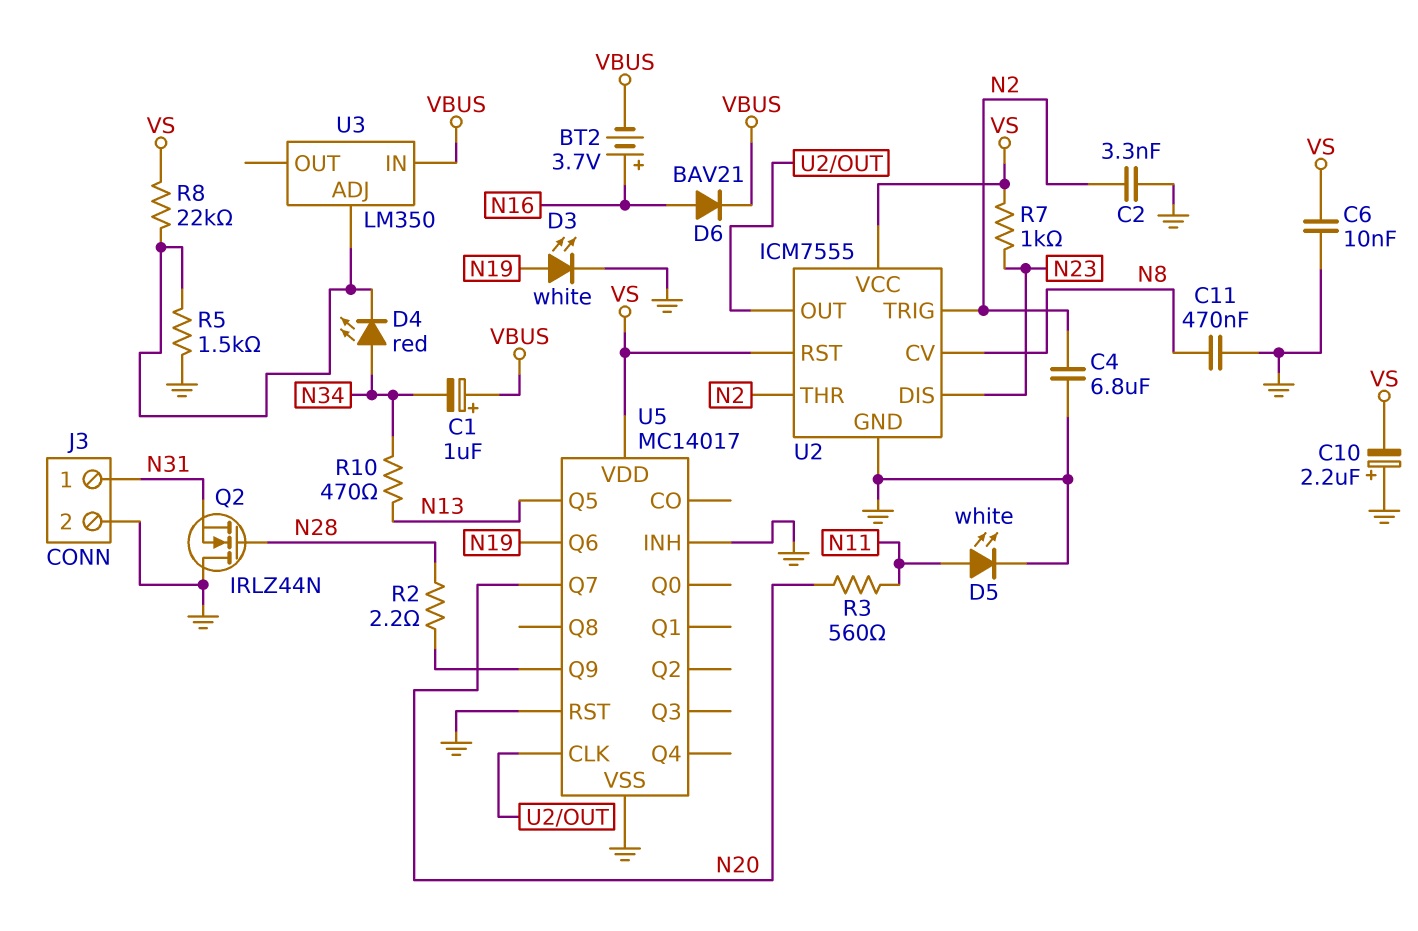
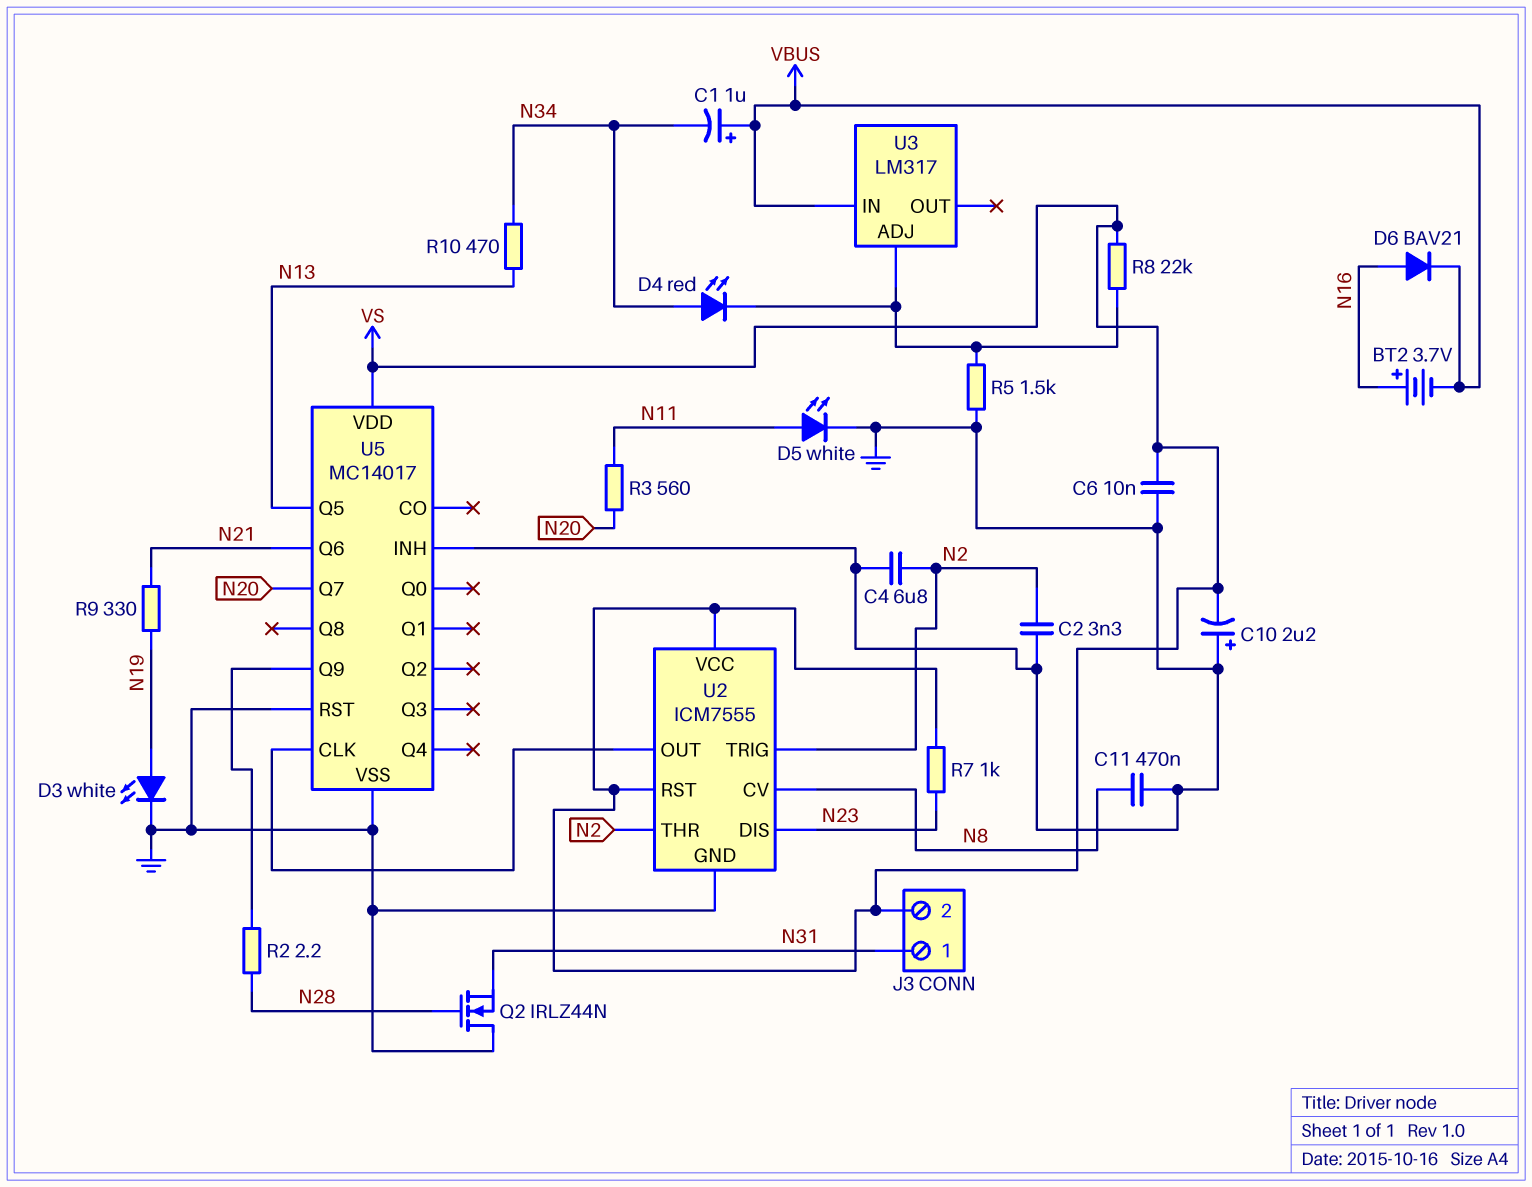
J3 pin 2: GND -> VS
R9: none -> 330 (N19, N21)
U3: LM350 -> LM317
U5 pin Q6: N19 -> N21

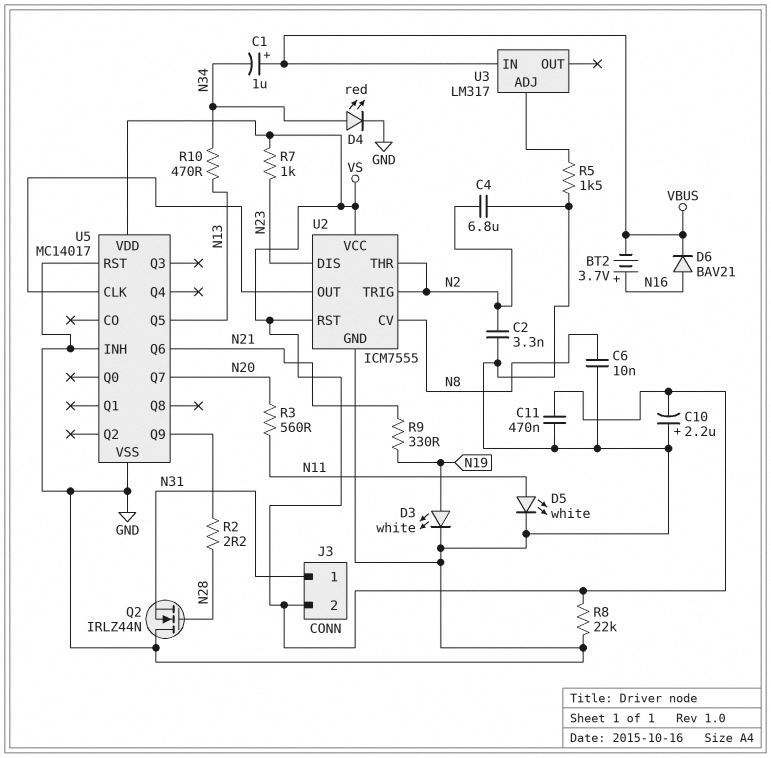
C6: 10nF (GND, VS) -> 10nF (GND, N8)
C11: 470nF (GND, N8) -> 470nF (GND, VS)
D4: LED red (A N34, K U3/ADJ) -> LED red (A N34, K GND)
R8: 22k (U3/ADJ, VS) -> 22k (GND, VS)

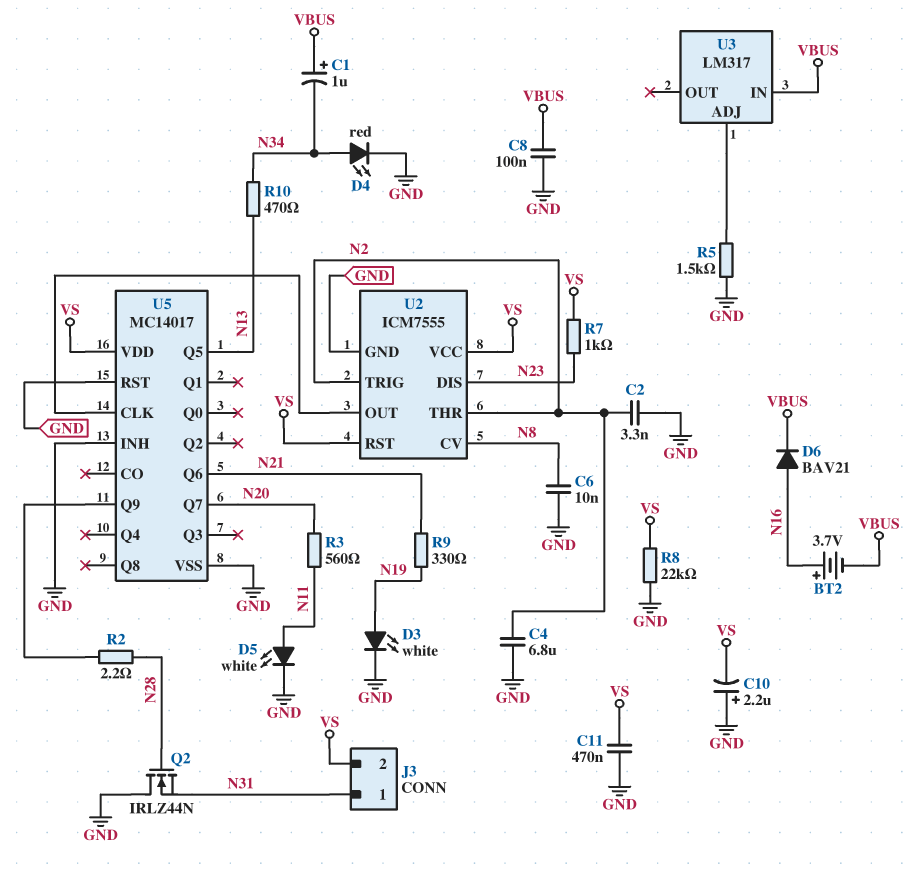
C8: none -> 100nF (GND, VBUS)

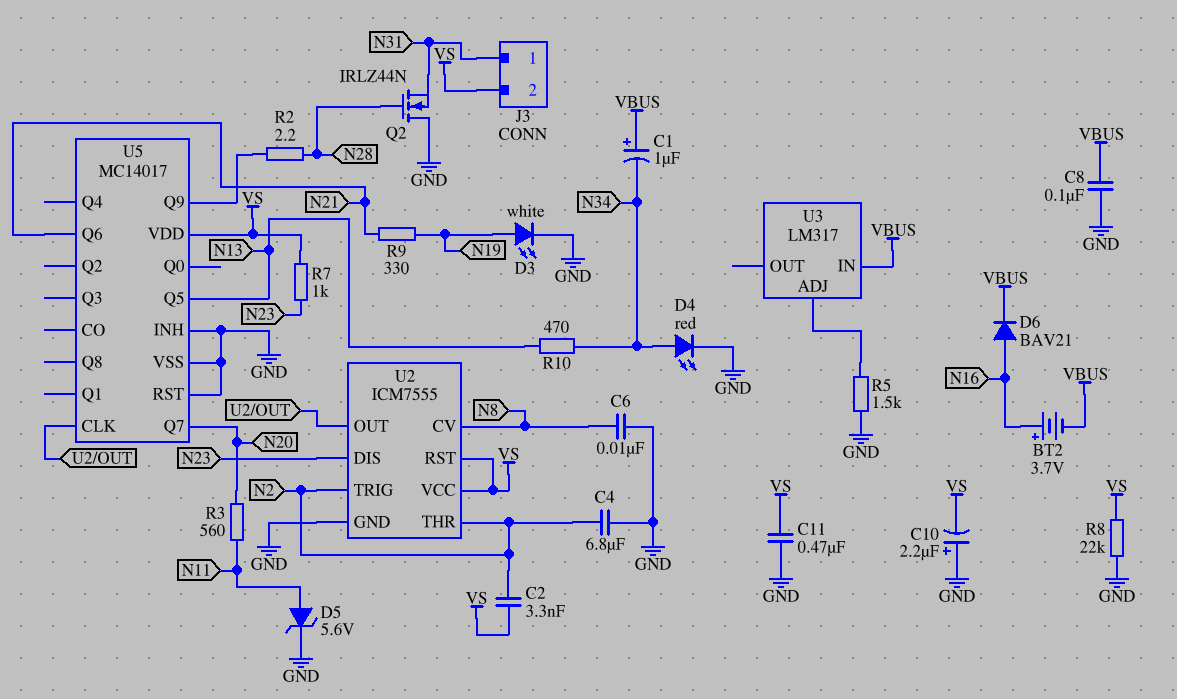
C2: 3.3nF (GND, N2) -> 3.3nF (N2, VS)
D5: LED white (A N11, K GND) -> zener 5.6V (A N11, K GND)

